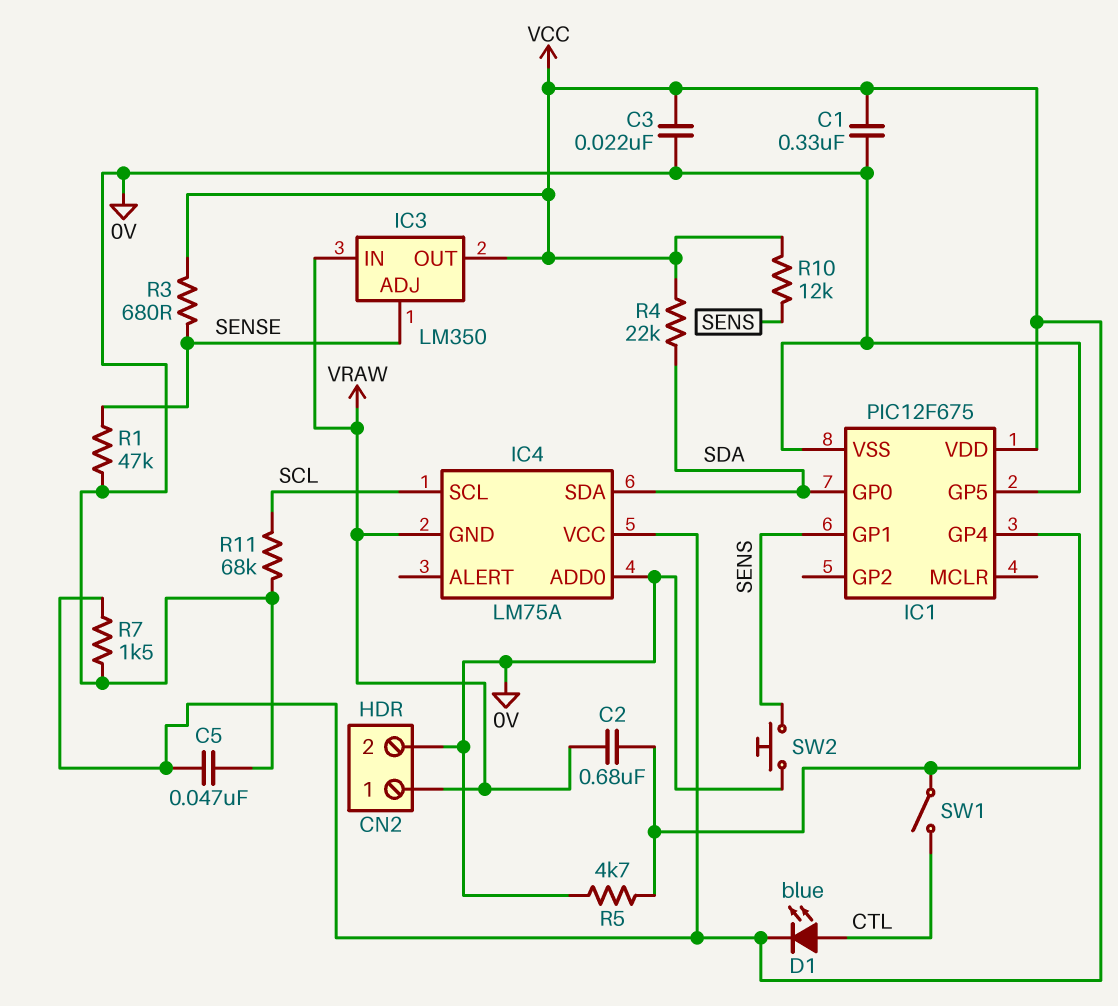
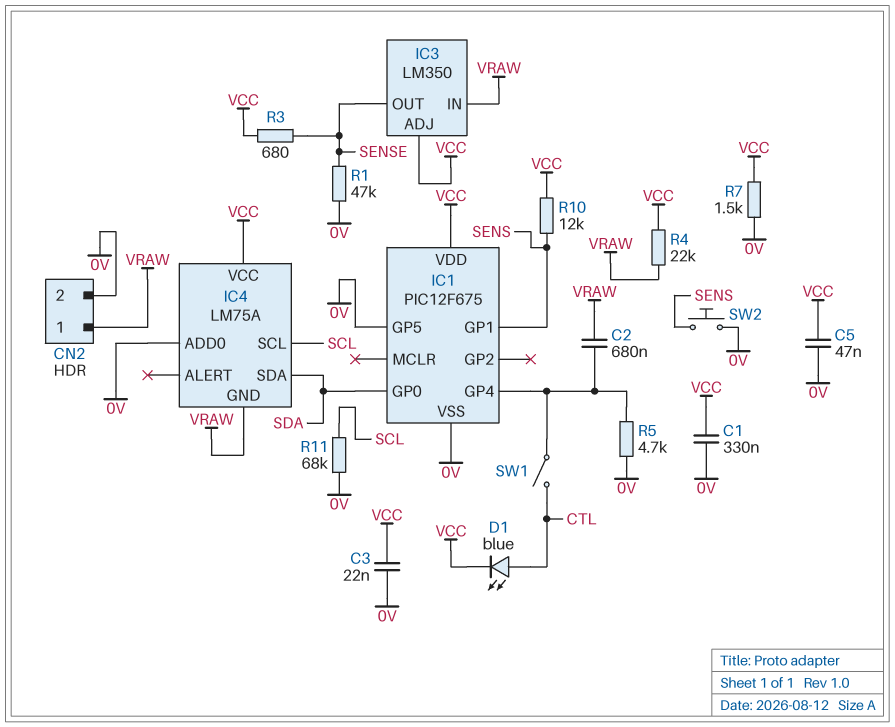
IC3 pin ADJ: SENSE -> VCC
IC3 pin OUT: VCC -> SENSE
R4: 22k (SDA, VCC) -> 22k (VCC, VRAW)

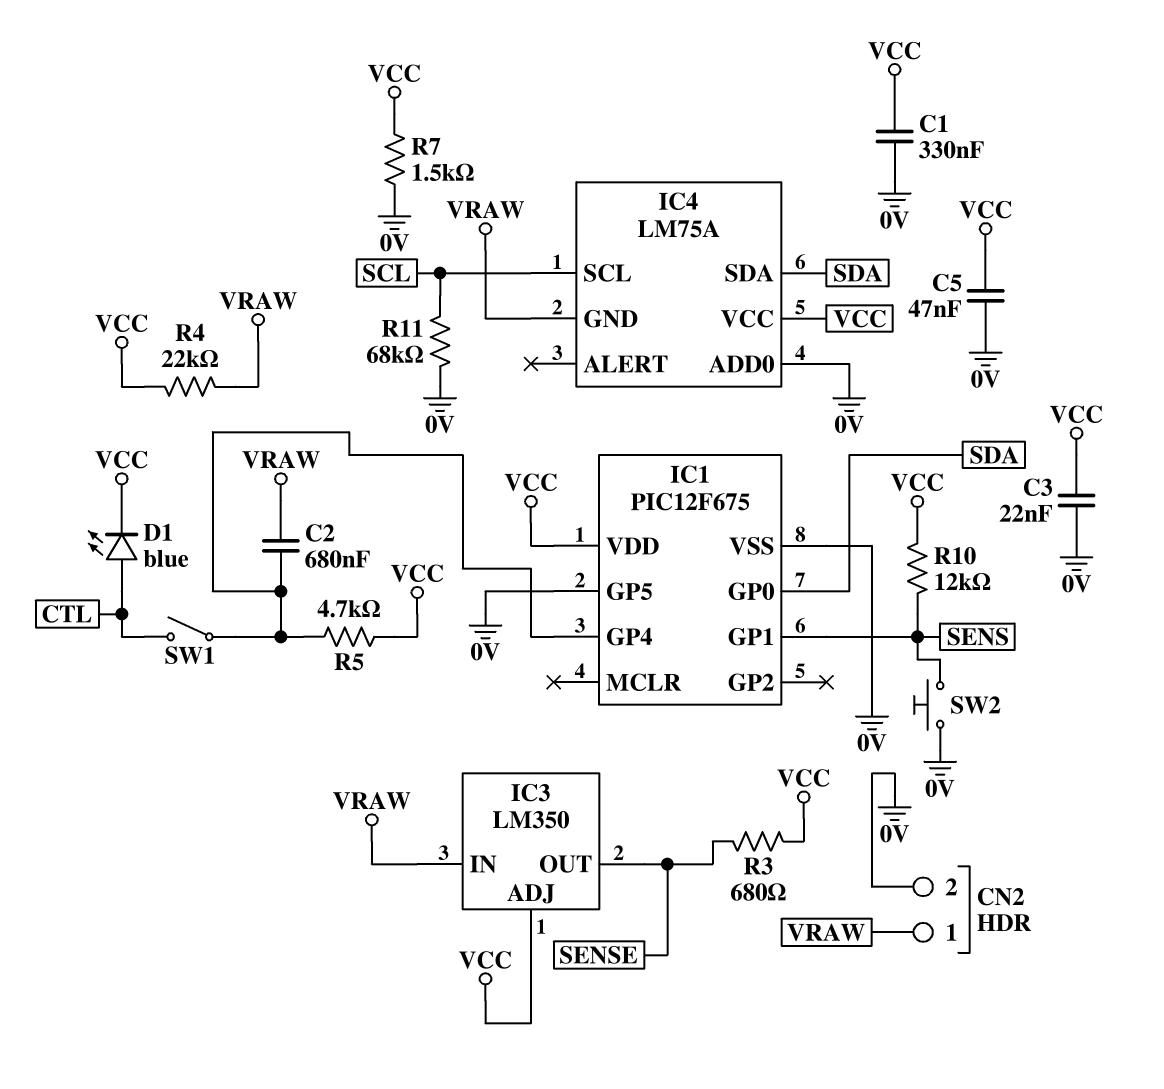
R1: 47k (0V, SENSE) -> none
R5: 4.7k (0V, IC1/GP4) -> 4.7k (IC1/GP4, VCC)

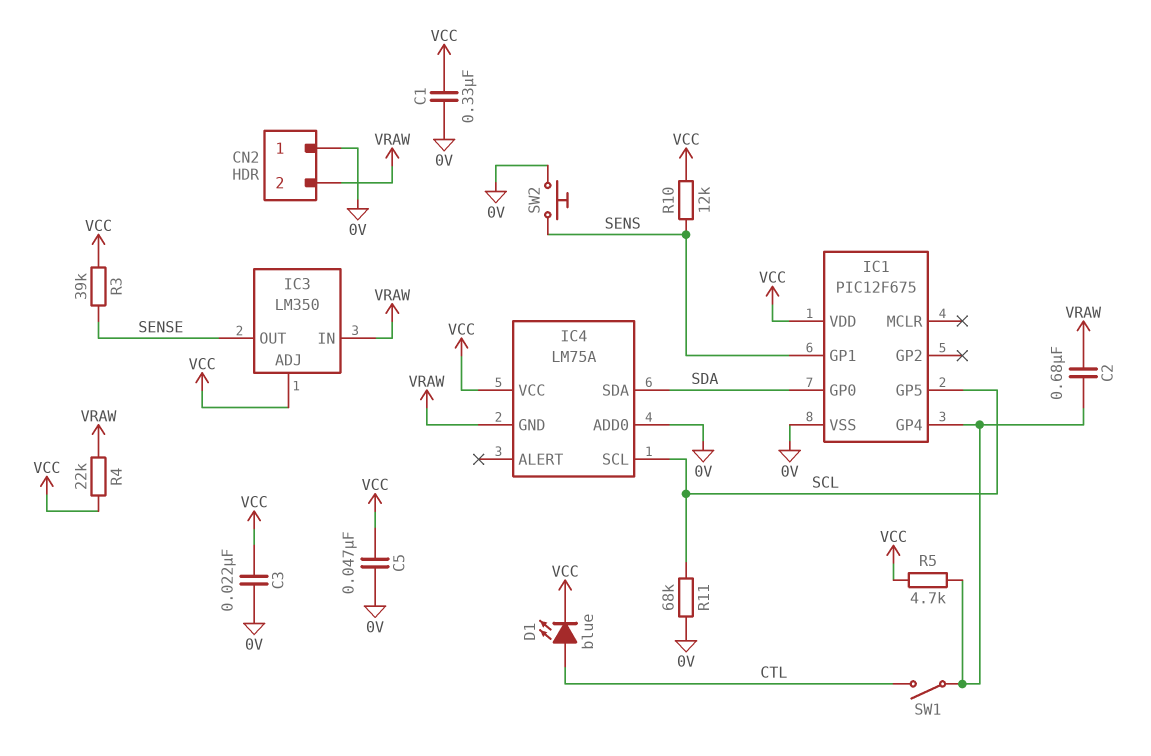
CN2 pin 1: VRAW -> 0V
CN2 pin 2: 0V -> VRAW
IC1 pin GP5: 0V -> SCL
R3: 680 (SENSE, VCC) -> 39k (SENSE, VCC)
R7: 1.5k (0V, VCC) -> none

